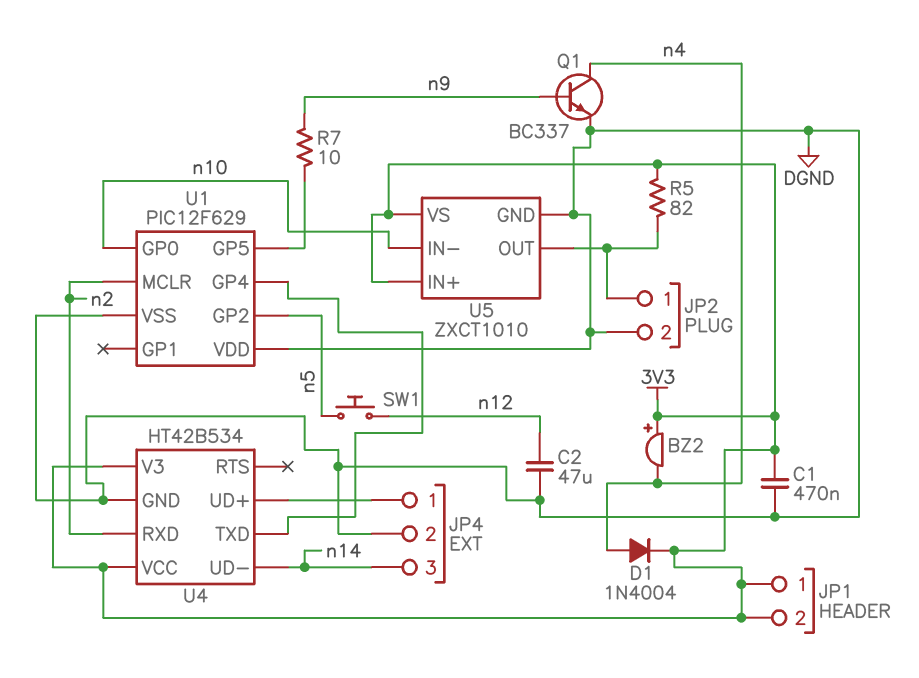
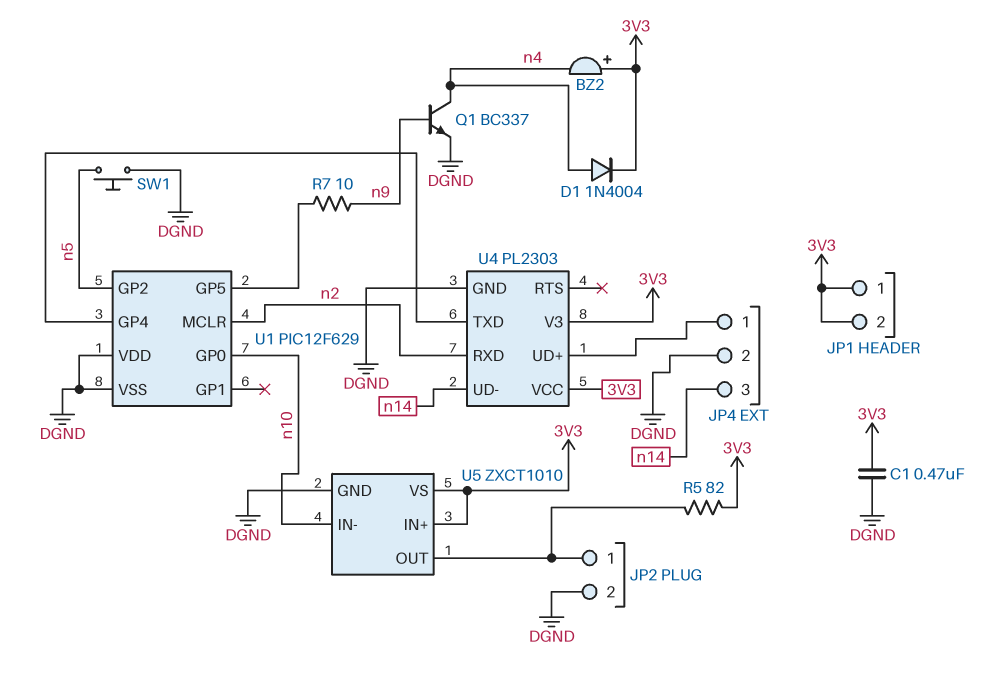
C2: 47uF (DGND, n12) -> none
SW1: button (n5, n12) -> button (DGND, n5)
U4: HT42B534 -> PL2303

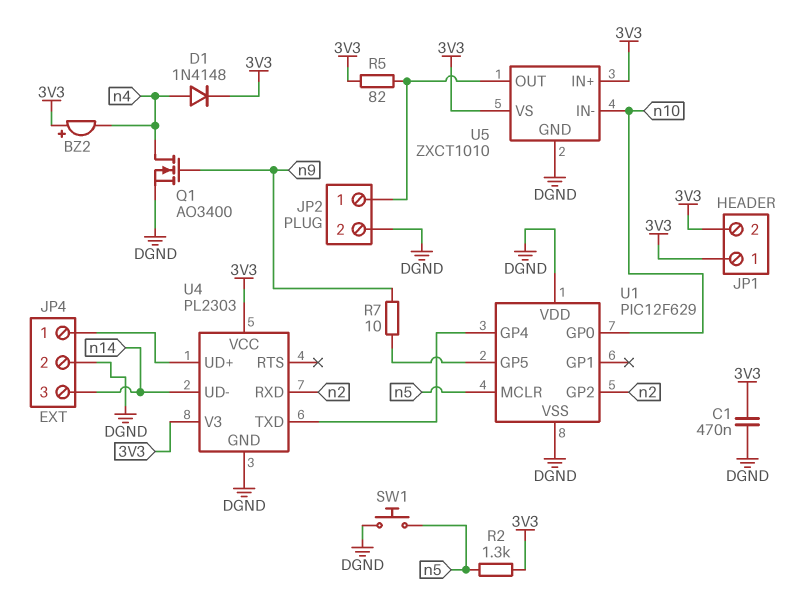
D1: diode 1N4004 (A n4, K 3V3) -> diode 1N4148 (A n4, K 3V3)
Q1: NPN BC337 (B n9, C n4, E DGND) -> NMOS AO3400 (G n9, D n4, S DGND)
R2: none -> 1.3k (3V3, n5)
U1 pin GP2: n5 -> n2
U1 pin MCLR: n2 -> n5

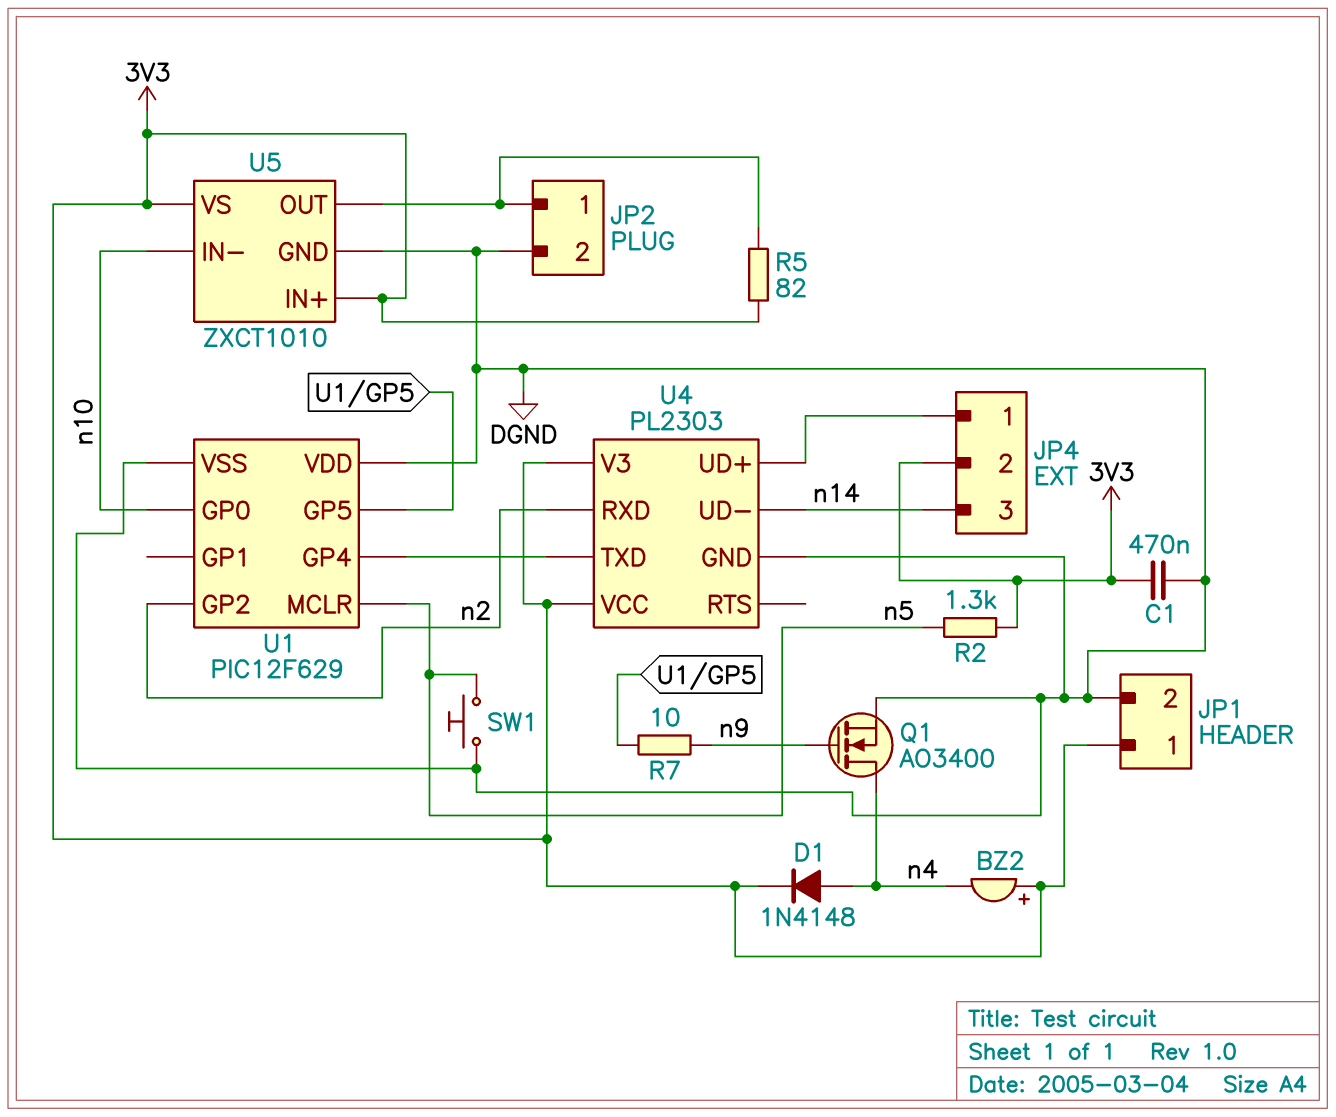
JP1 pin 2: 3V3 -> DGND
JP4 pin 2: DGND -> 3V3

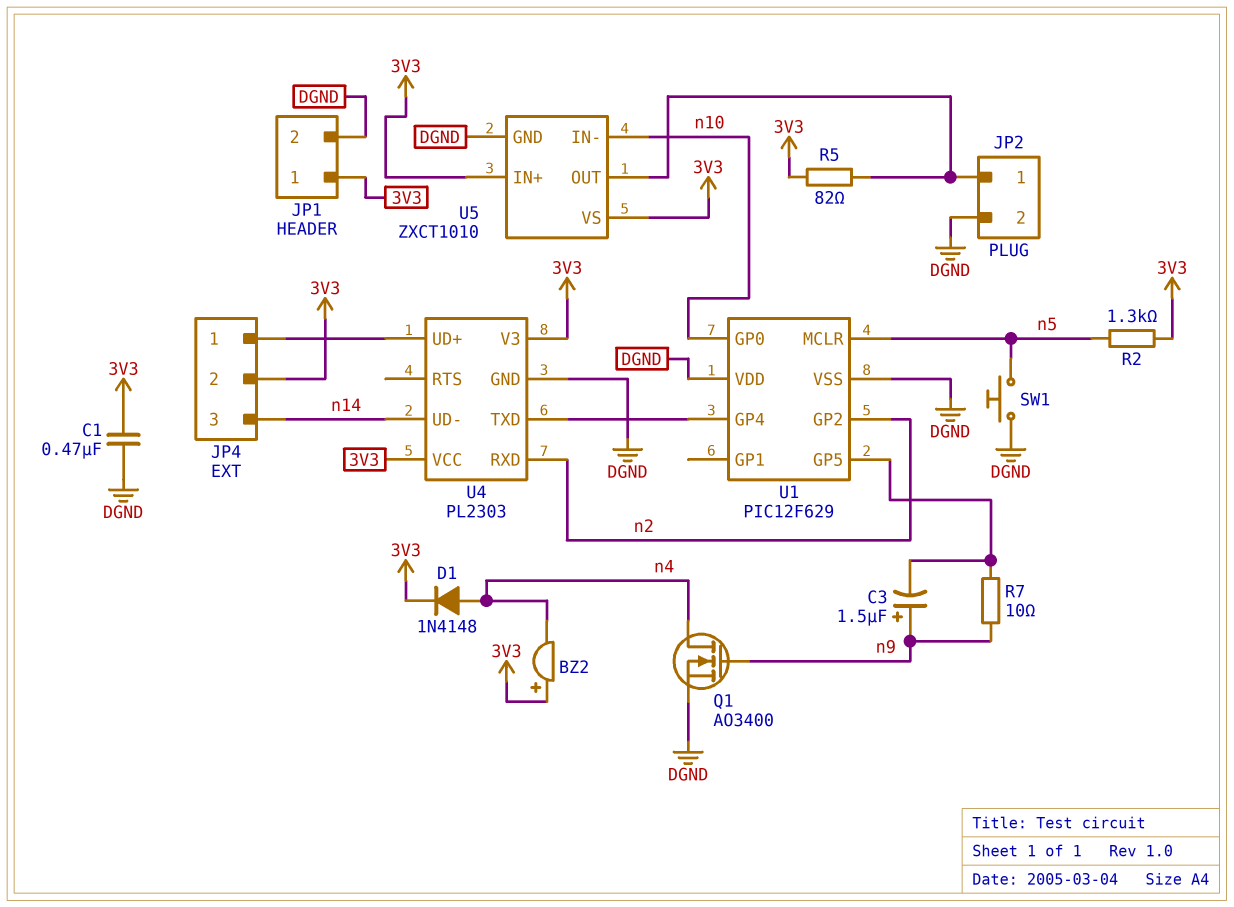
C3: none -> 1.5uF (plus n9, minus U1/GP5)

